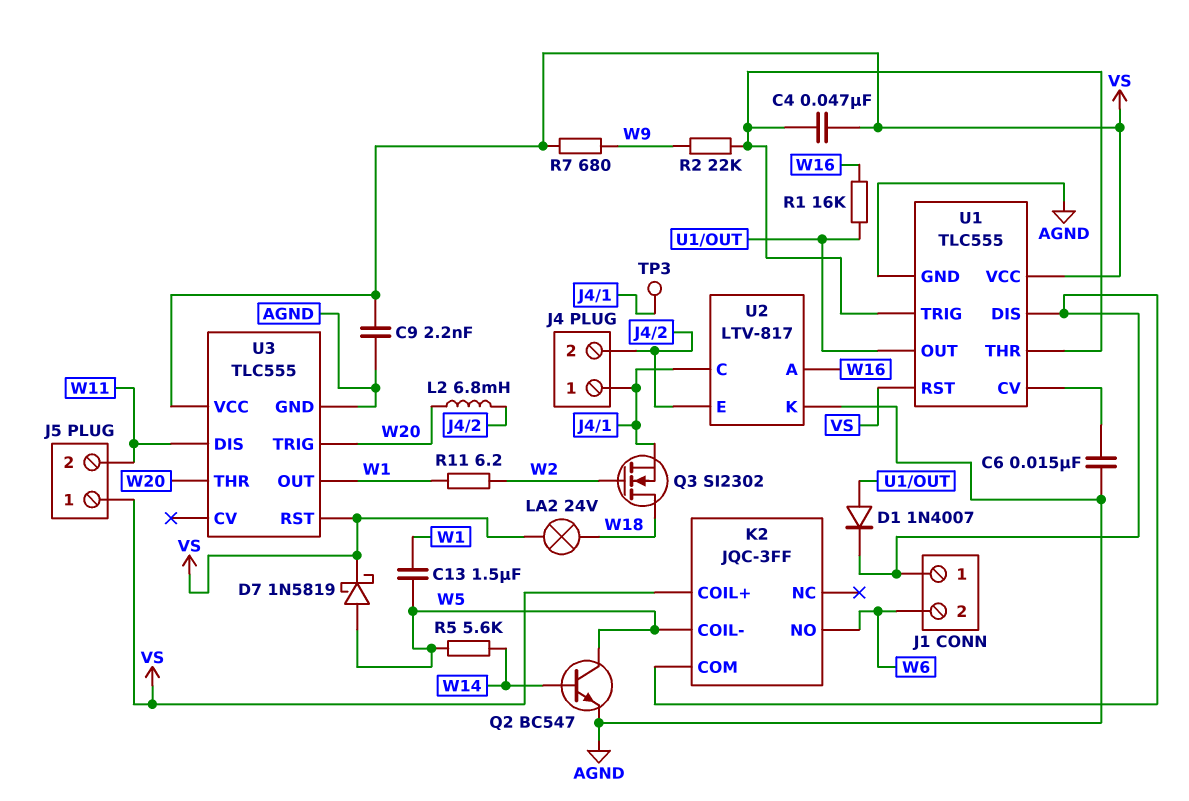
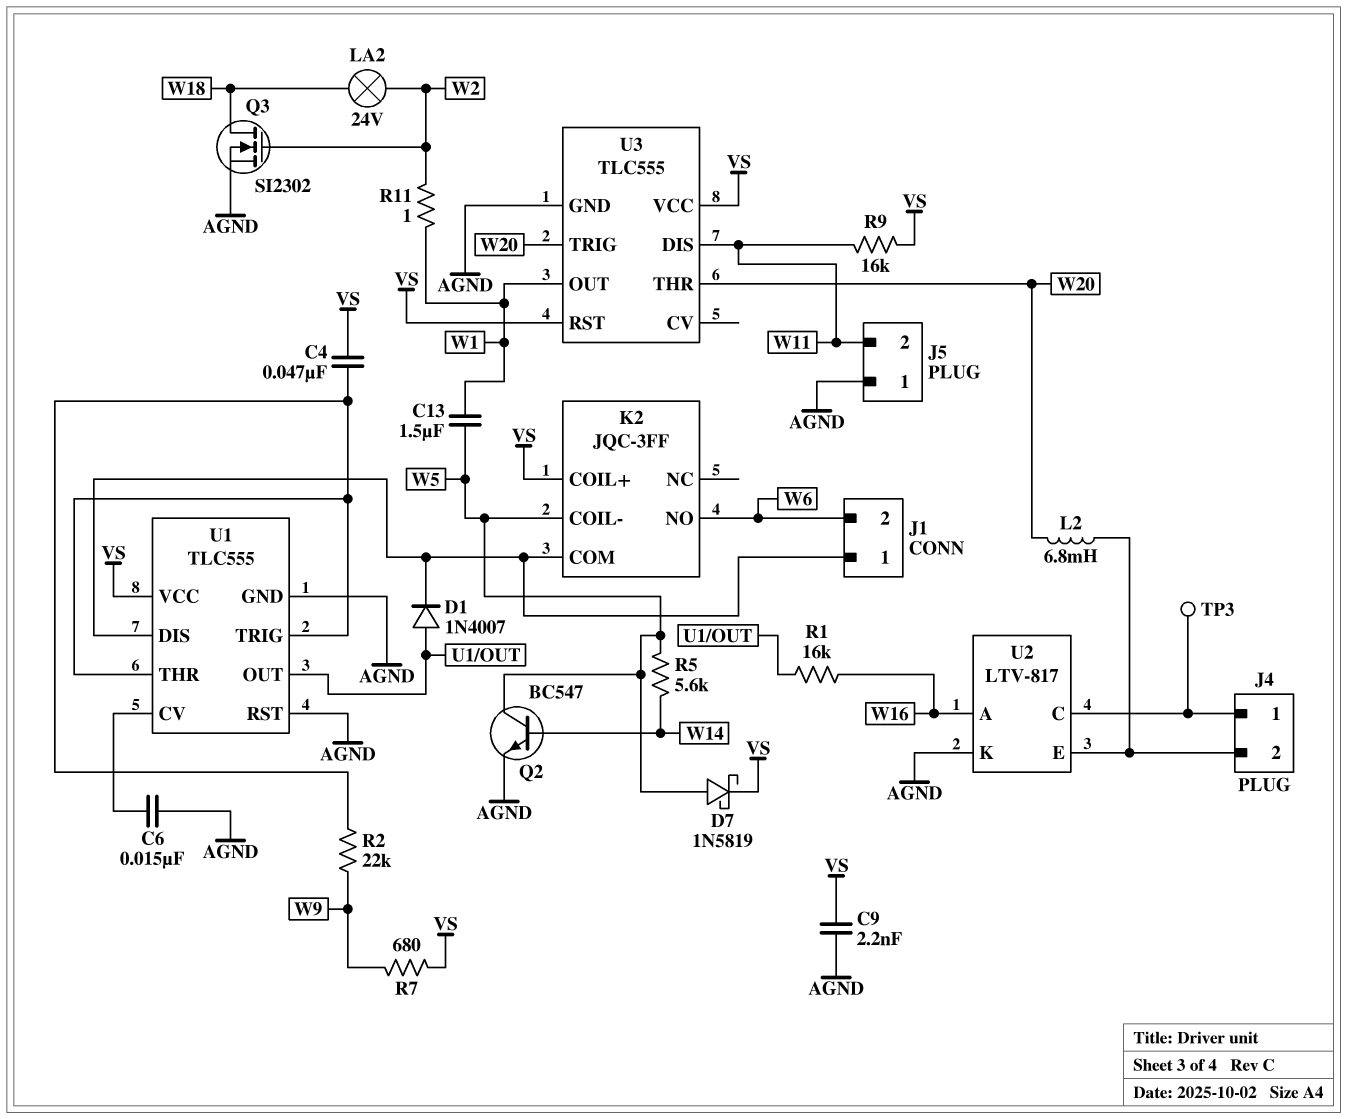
J5 pin 1: VS -> AGND
LA2: lamp 24V (VS, W18) -> lamp 24V (W2, W18)
Q3: NMOS SI2302 (G W2, D W18, S J4/1) -> NMOS SI2302 (G W2, D W18, S AGND)
R9: none -> 16k (VS, W11)
R11: 6.2 (W1, W2) -> 1 (W1, W2)
U1 pin RST: VS -> AGND

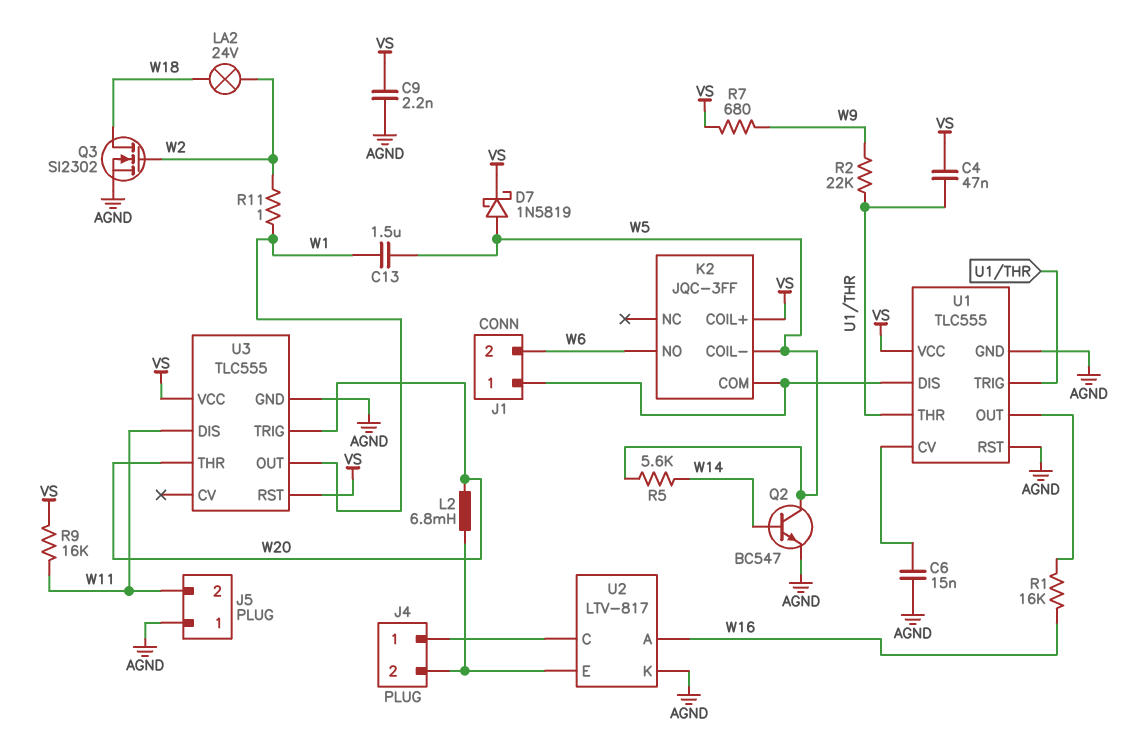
D1: diode 1N4007 (A U1/OUT, K J1/1) -> none
TP3: test point (J4/1) -> none

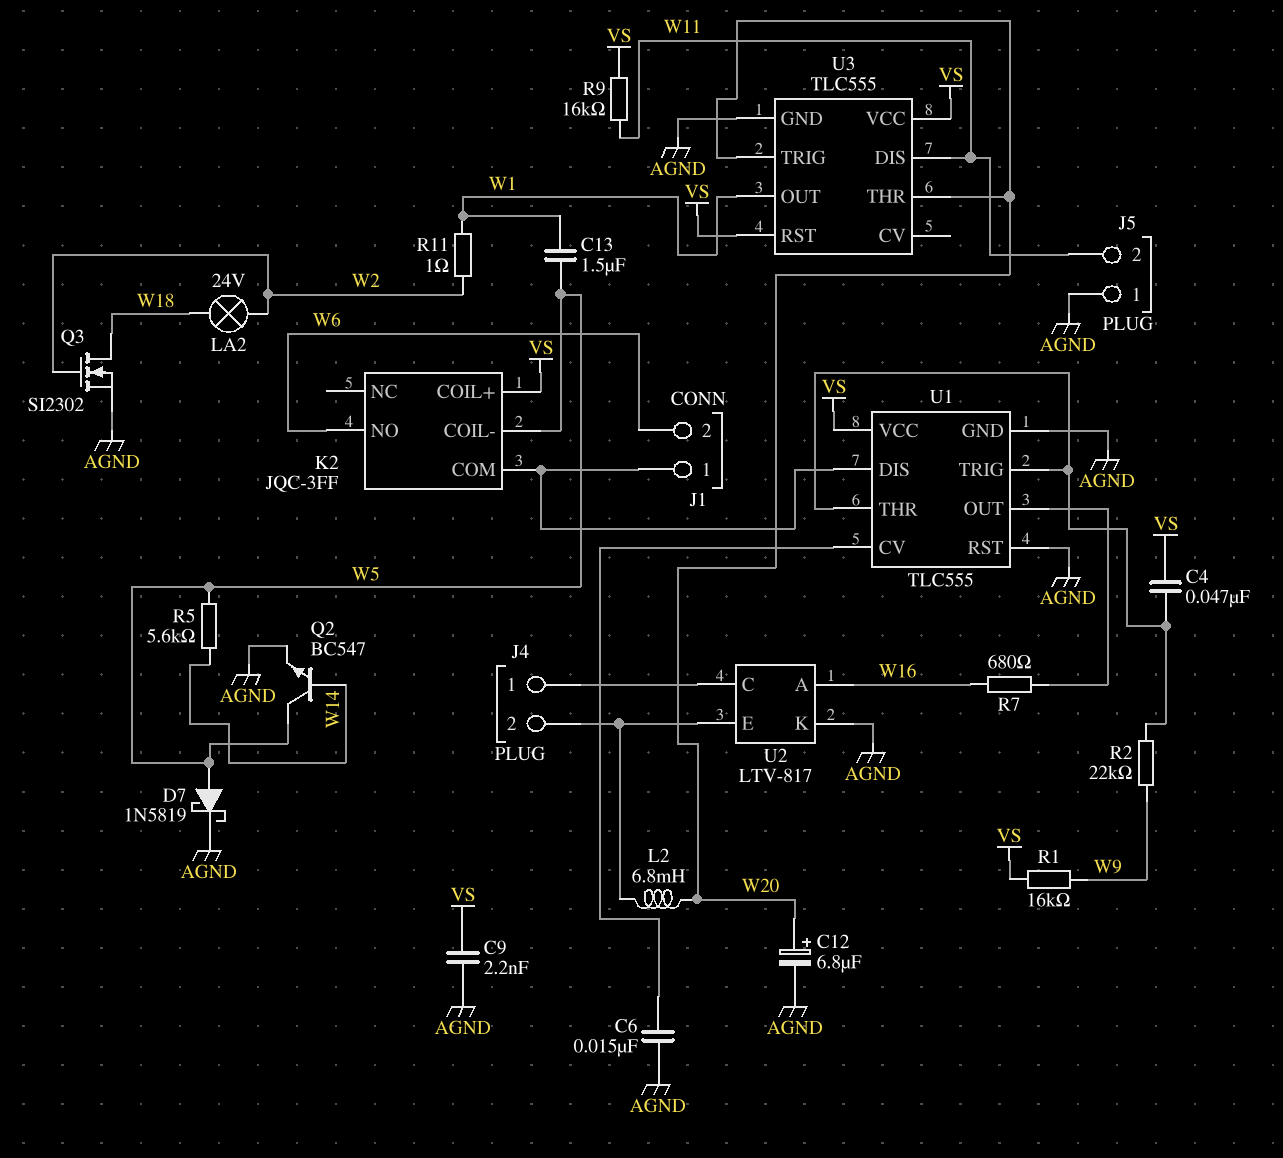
C12: none -> 6.8uF (plus W20, minus AGND)
D7: schottky 1N5819 (A W5, K VS) -> schottky 1N5819 (A W5, K AGND)
R1: 16k (U1/OUT, W16) -> 16k (VS, W9)
R7: 680 (VS, W9) -> 680 (U1/OUT, W16)

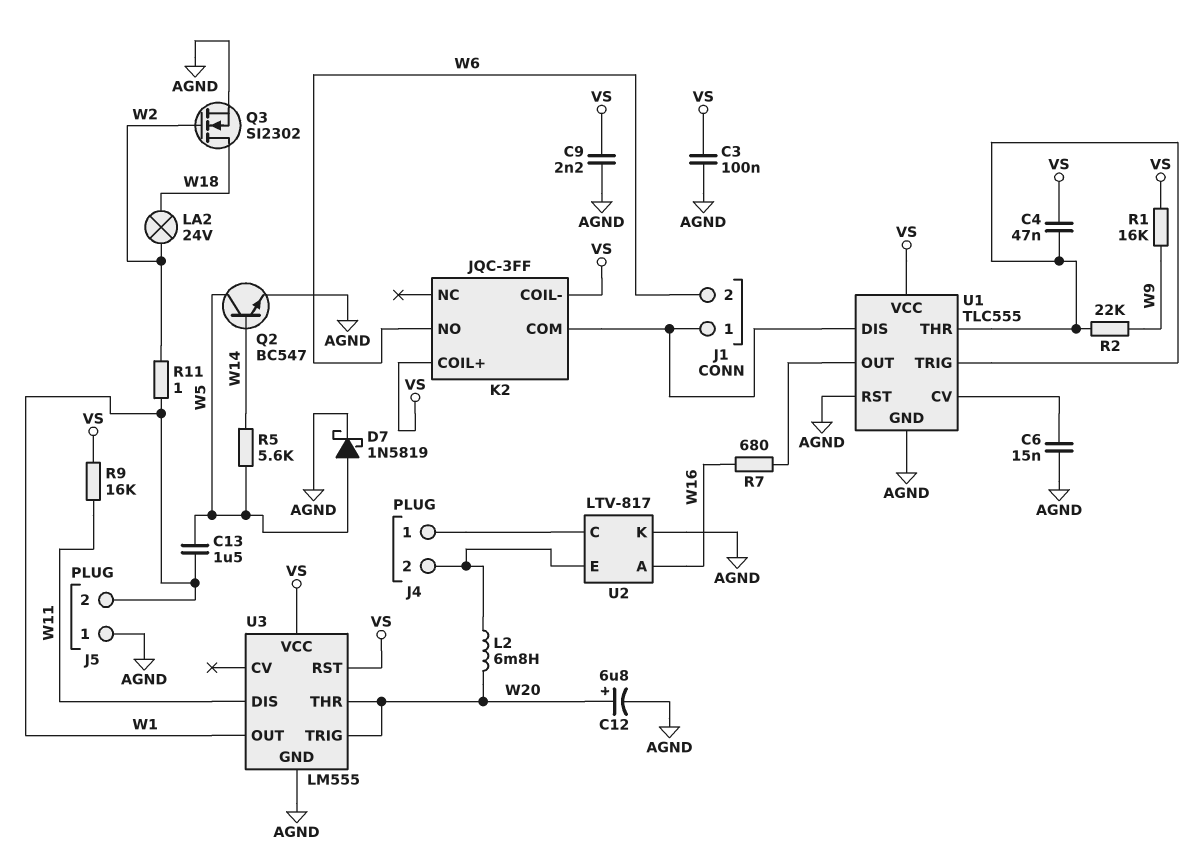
C3: none -> 100nF (AGND, VS)
J5 pin 2: W11 -> W1
K2 pin COIL-: W5 -> VS
U3: TLC555 -> LM555

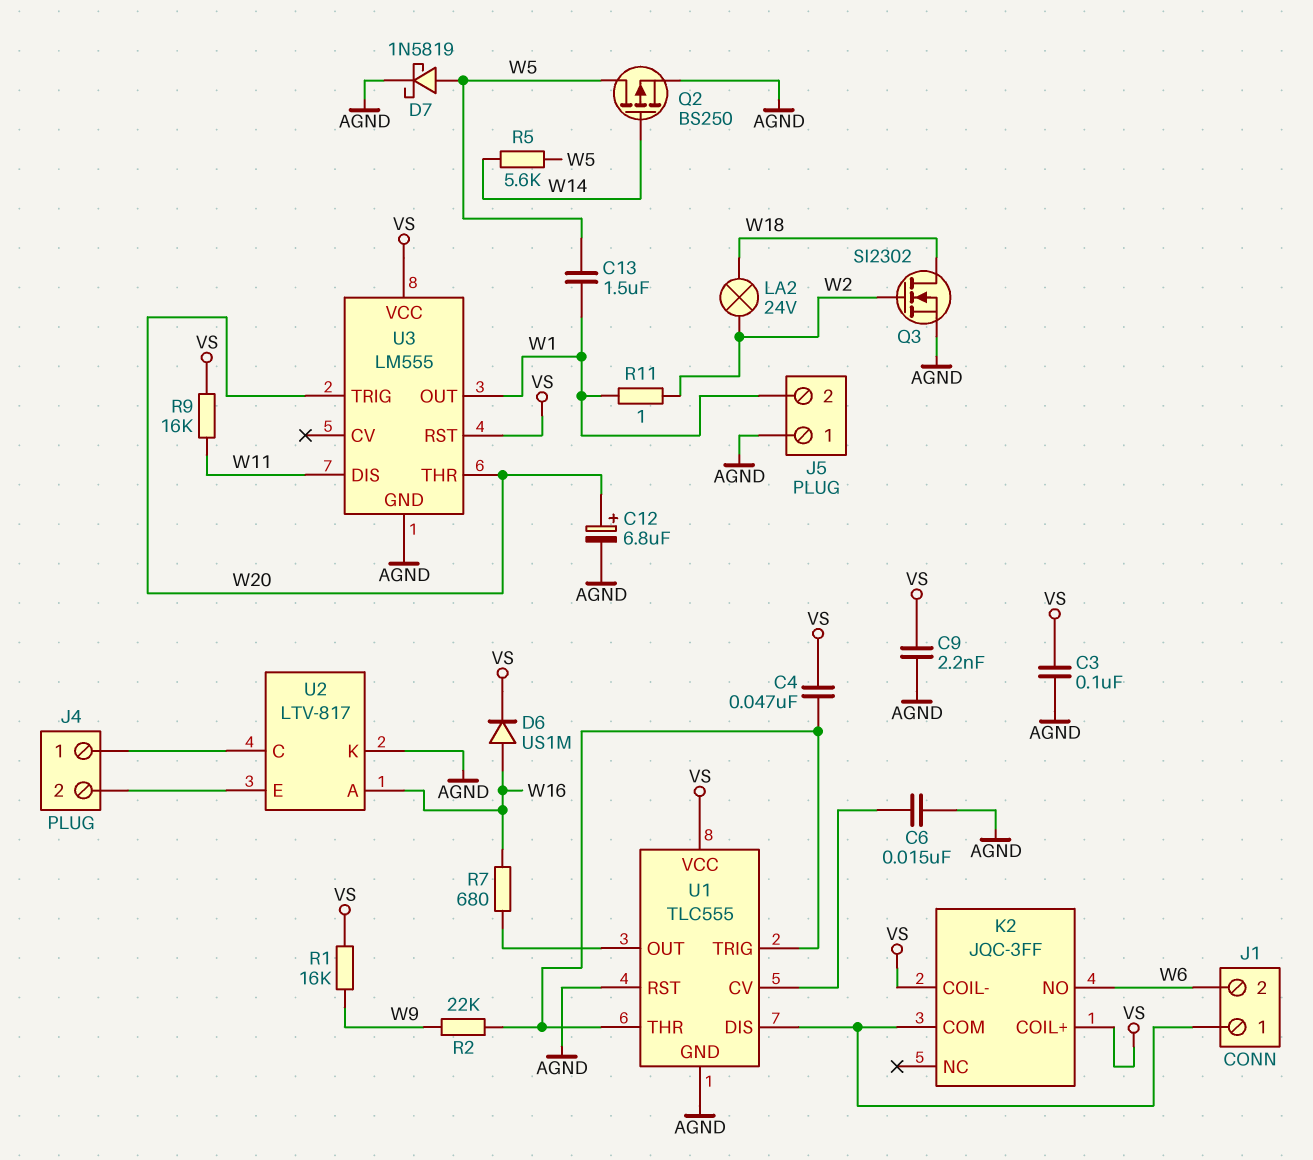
D6: none -> diode US1M (A W16, K VS)
L2: 6.8mH (J4/2, W20) -> none
Q2: NPN BC547 (B W14, C W5, E AGND) -> PMOS BS250 (G W14, D W5, S AGND)

